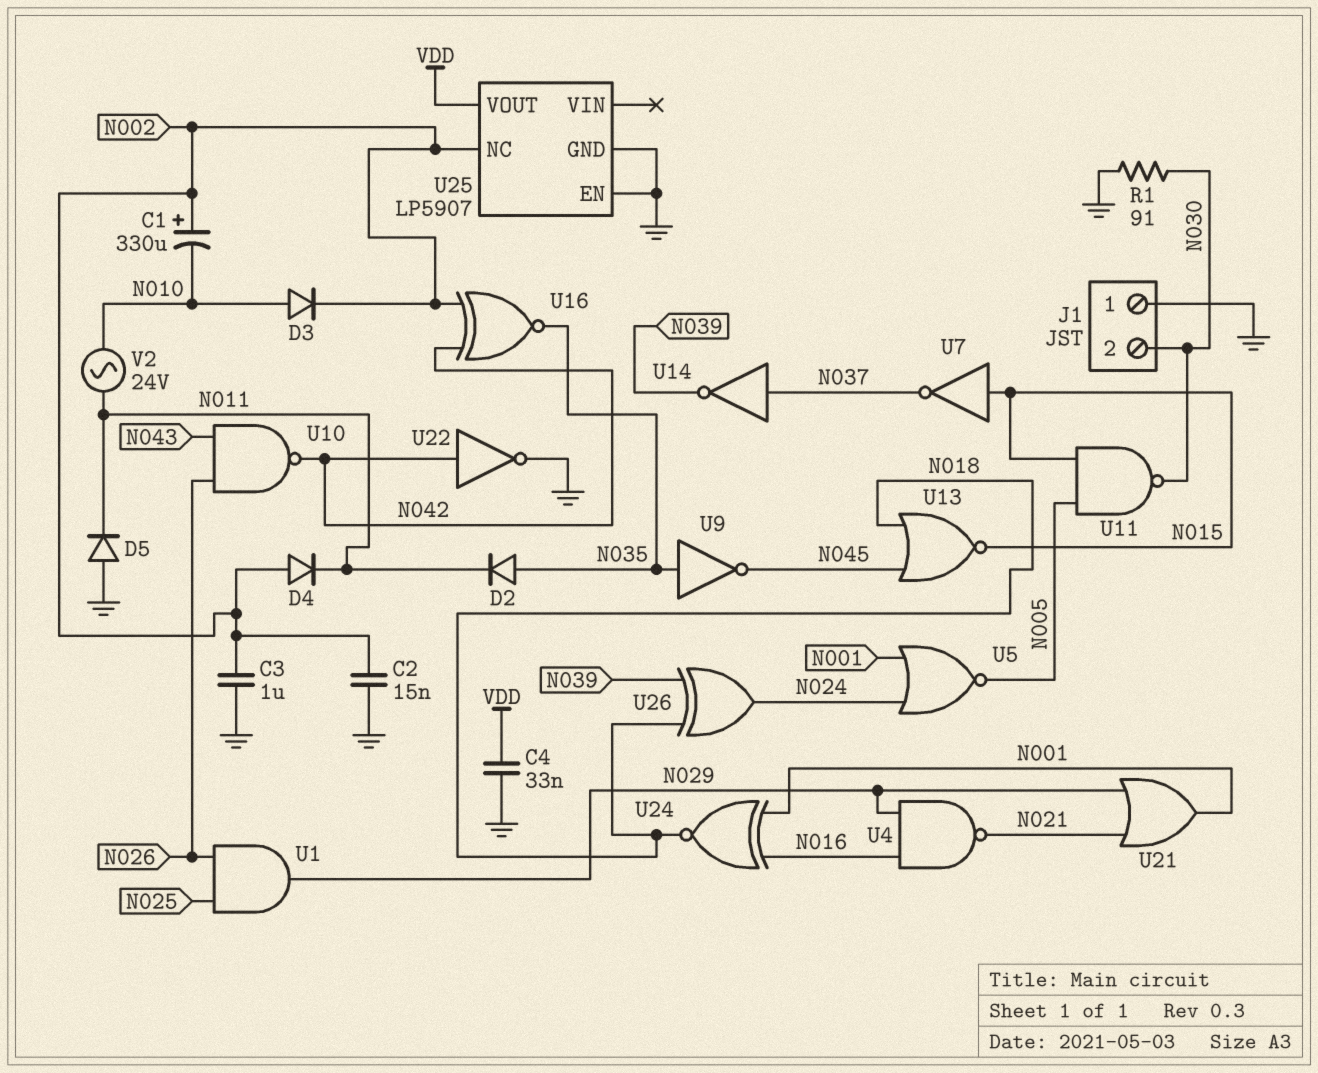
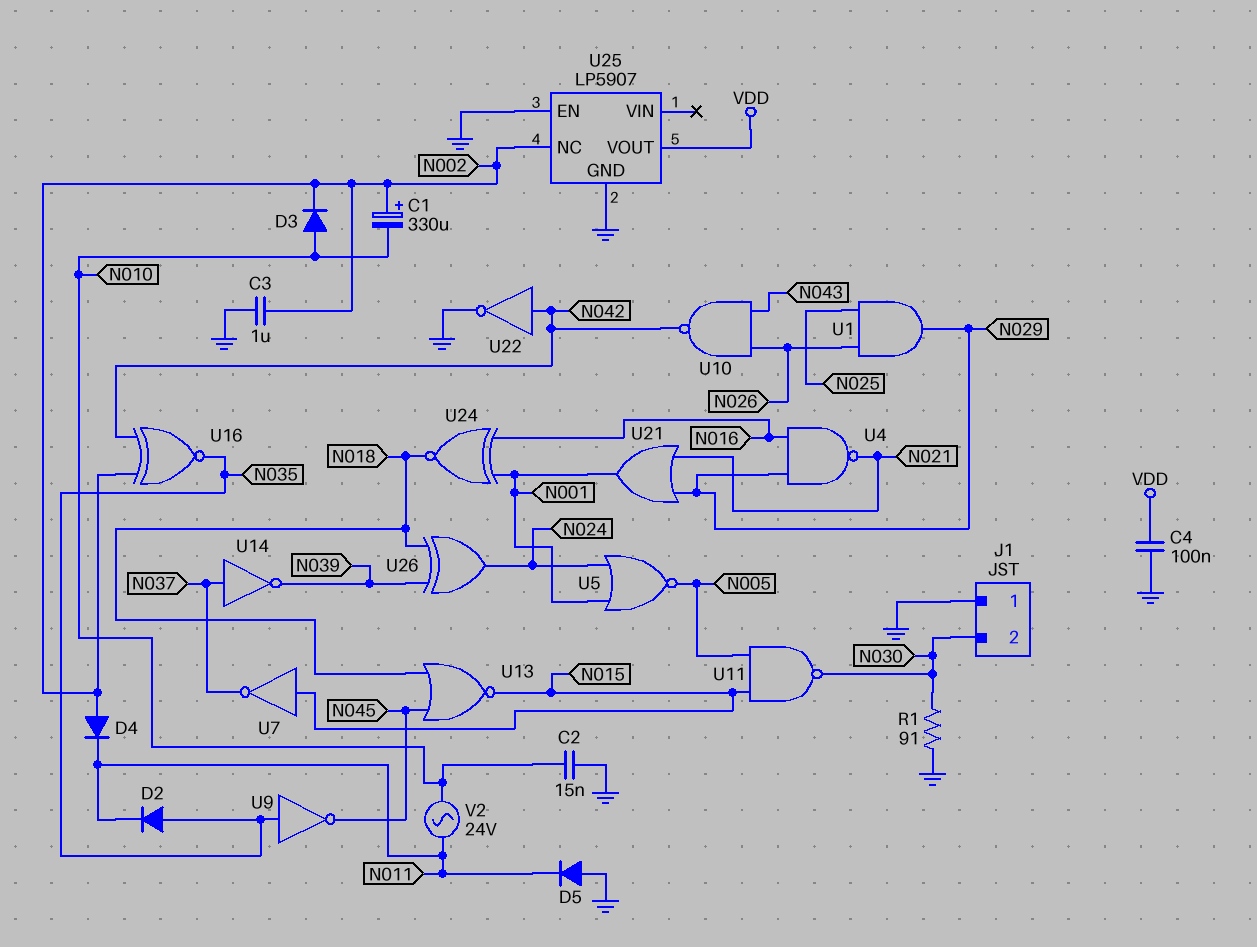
C2: 15nF (GND, N002) -> 15nF (GND, N010)
C4: 33nF (GND, VDD) -> 100nF (GND, VDD)

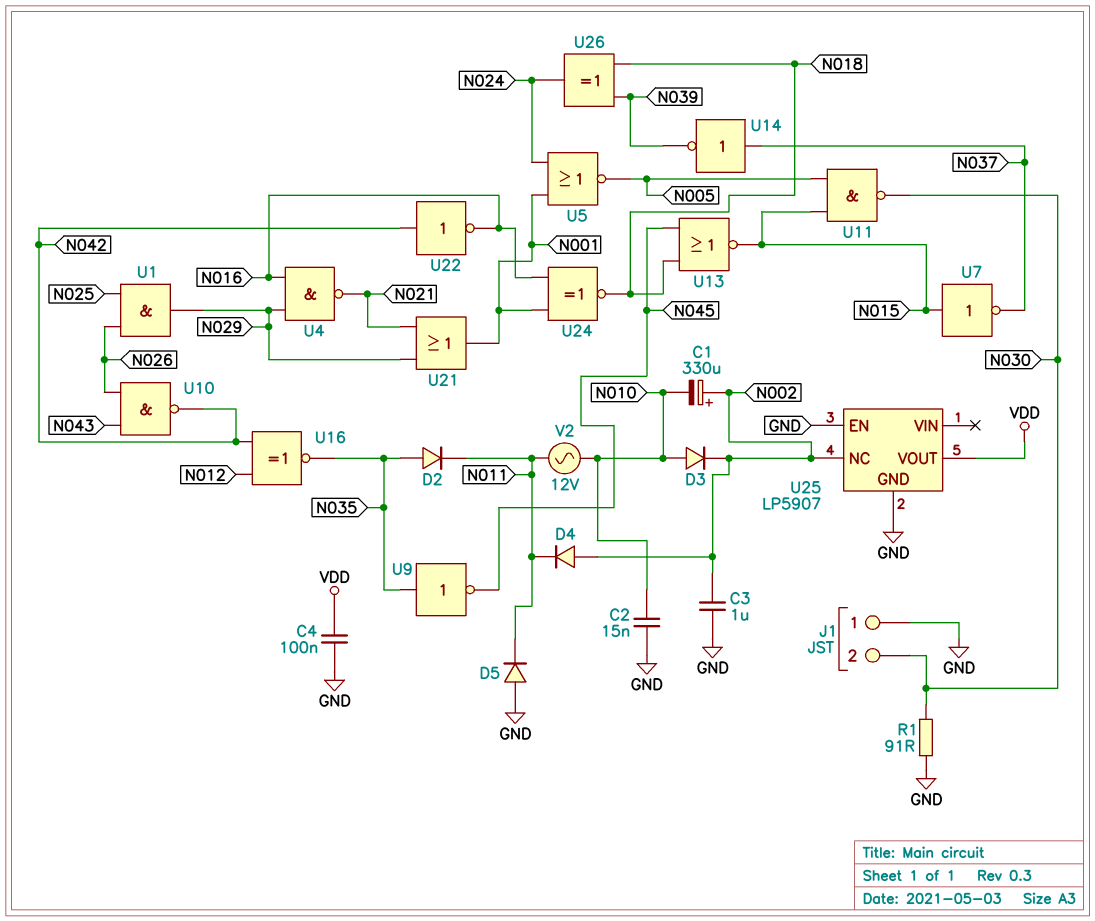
U16: XNOR (in N002, in N042, out N035) -> XNOR (in N012, in N042, out N035)
U22: NOT (in N042, out GND) -> NOT (in N042, out N016)
V2: AC 24V (N010, N011) -> AC 12V (N010, N011)

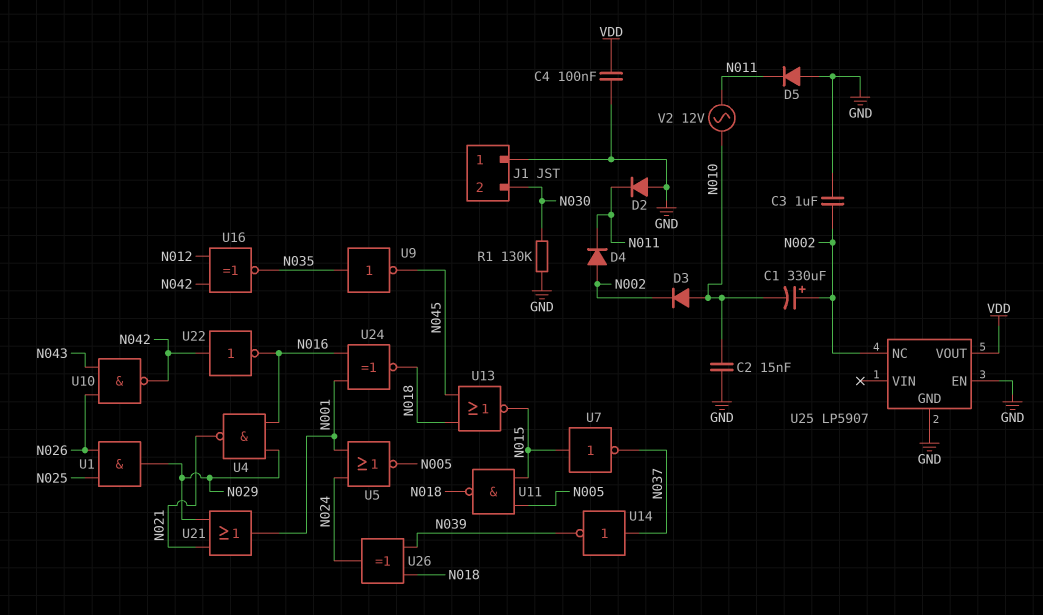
D2: diode (A N035, K N011) -> diode (A GND, K N011)
R1: 91 (GND, N030) -> 130k (GND, N030)
U11: NAND (in N005, in N015, out N030) -> NAND (in N005, in N015, out N018)

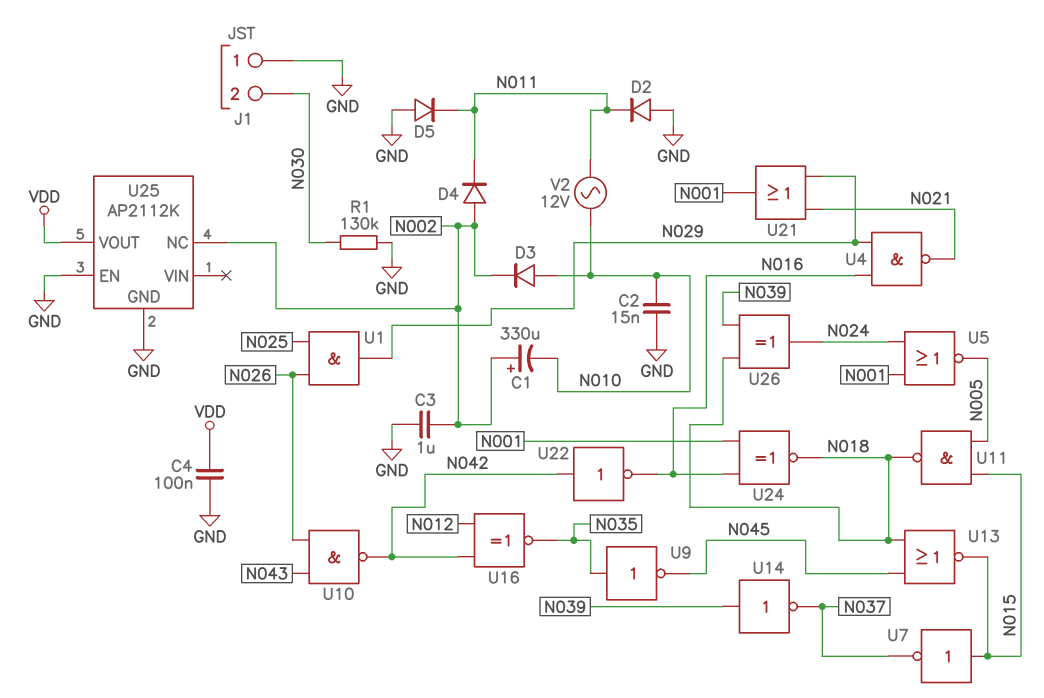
U14: NOT (in N037, out N039) -> NOT (in N039, out N037)
U25: LP5907 -> AP2112K

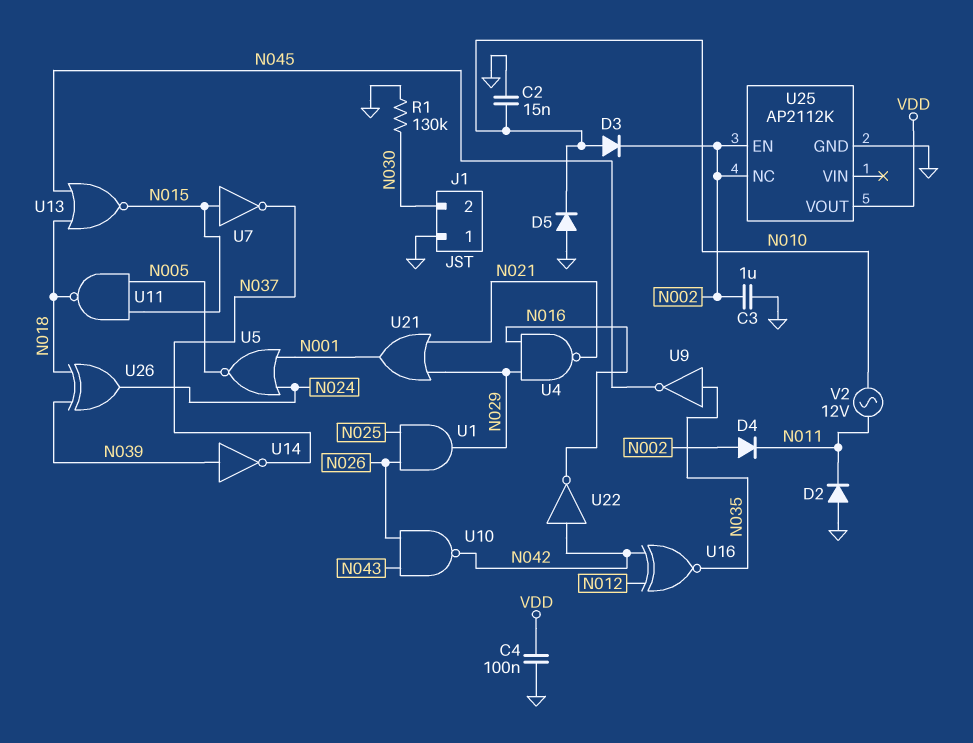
C1: 330uF (plus N002, minus N010) -> none
D5: diode (A GND, K N011) -> diode (A GND, K N010)
U24: XNOR (in N001, in N016, out N018) -> none
U25 pin EN: GND -> N002

